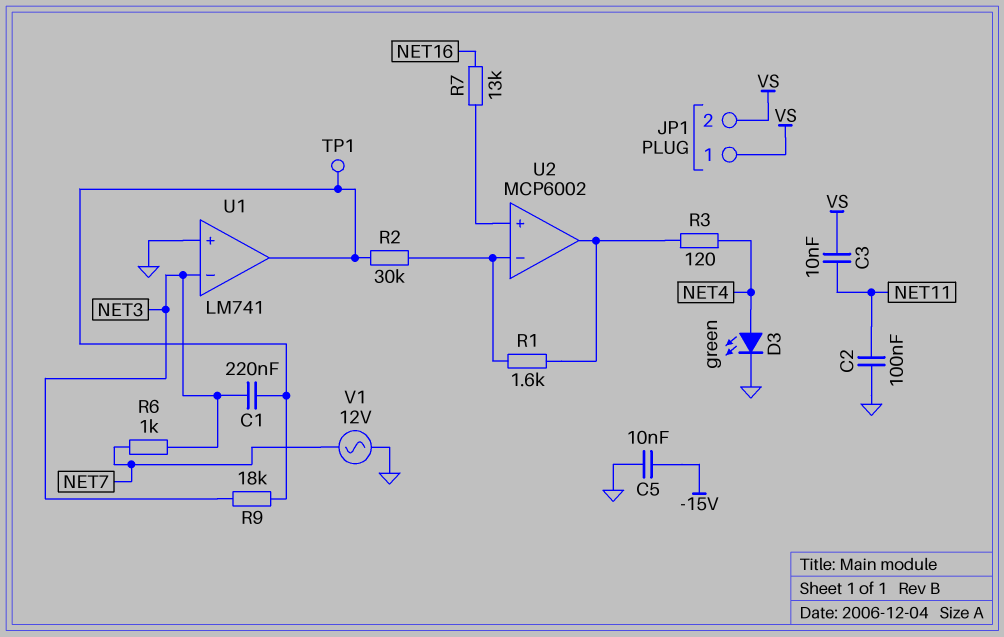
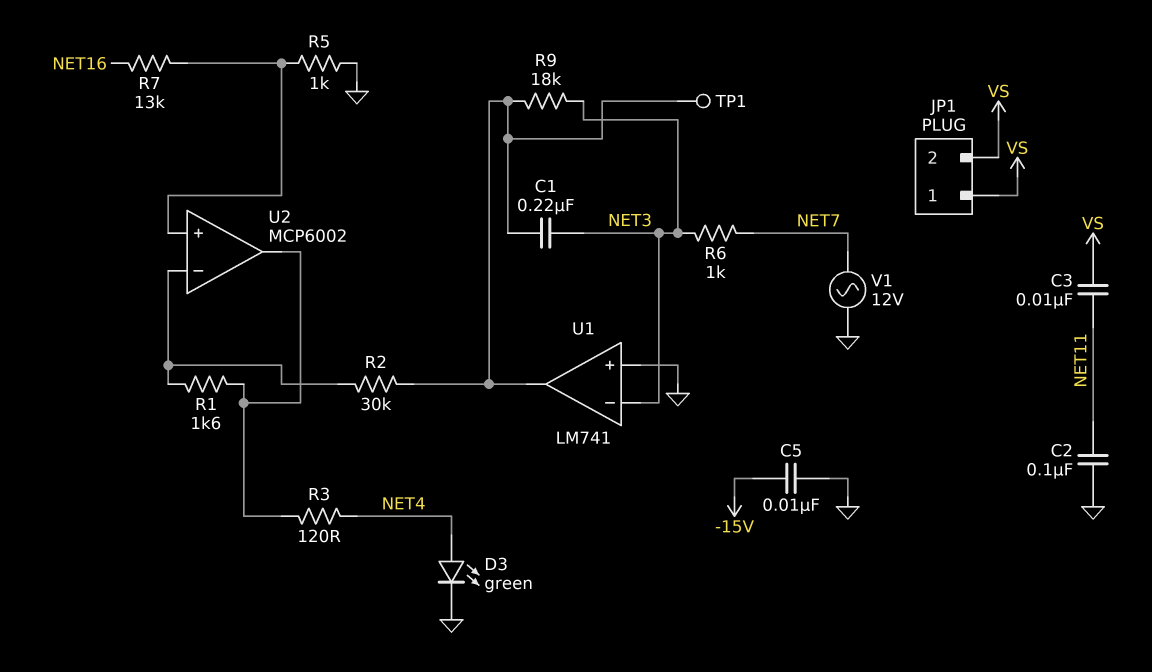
R5: none -> 1k (GND, U2/in+)

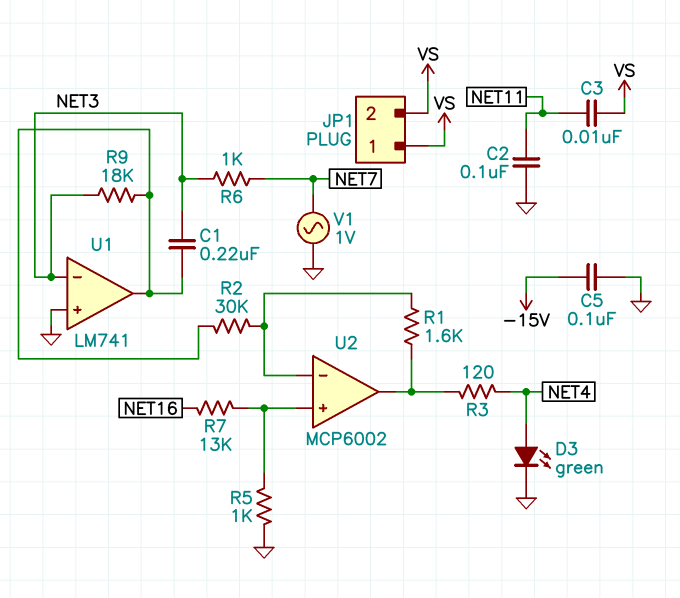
C5: 10nF (-15V, GND) -> 100nF (-15V, GND)
TP1: test point (U1/out) -> none
V1: AC 12V (GND, NET7) -> AC 1V (GND, NET7)

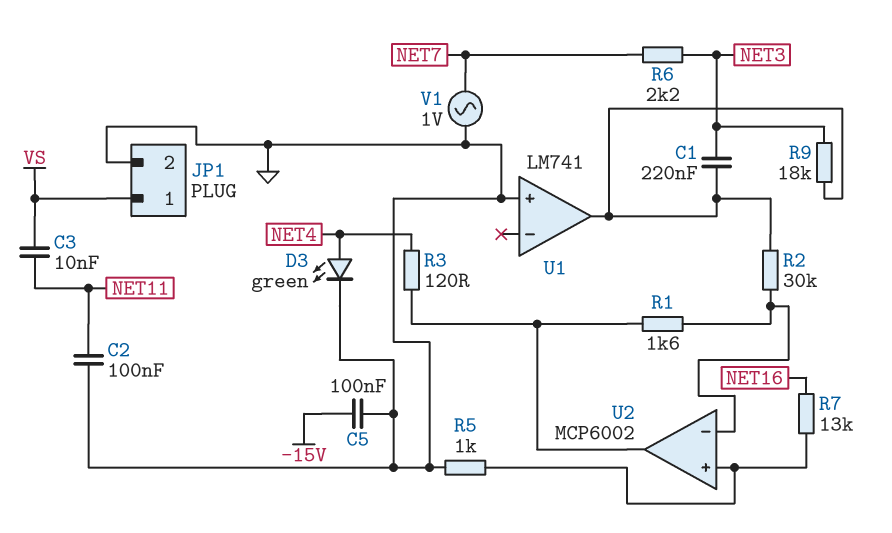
JP1 pin 2: VS -> GND
R6: 1k (NET3, NET7) -> 2.2k (NET3, NET7)
U1 pin in-: NET3 -> none

